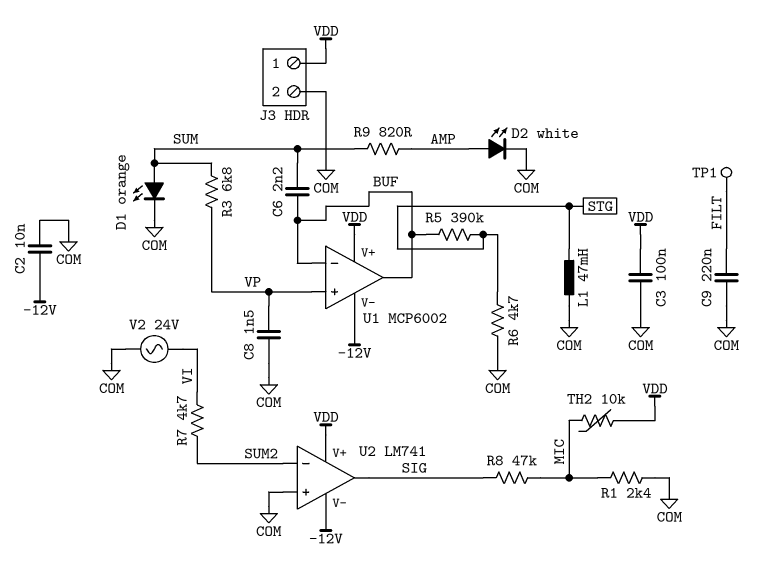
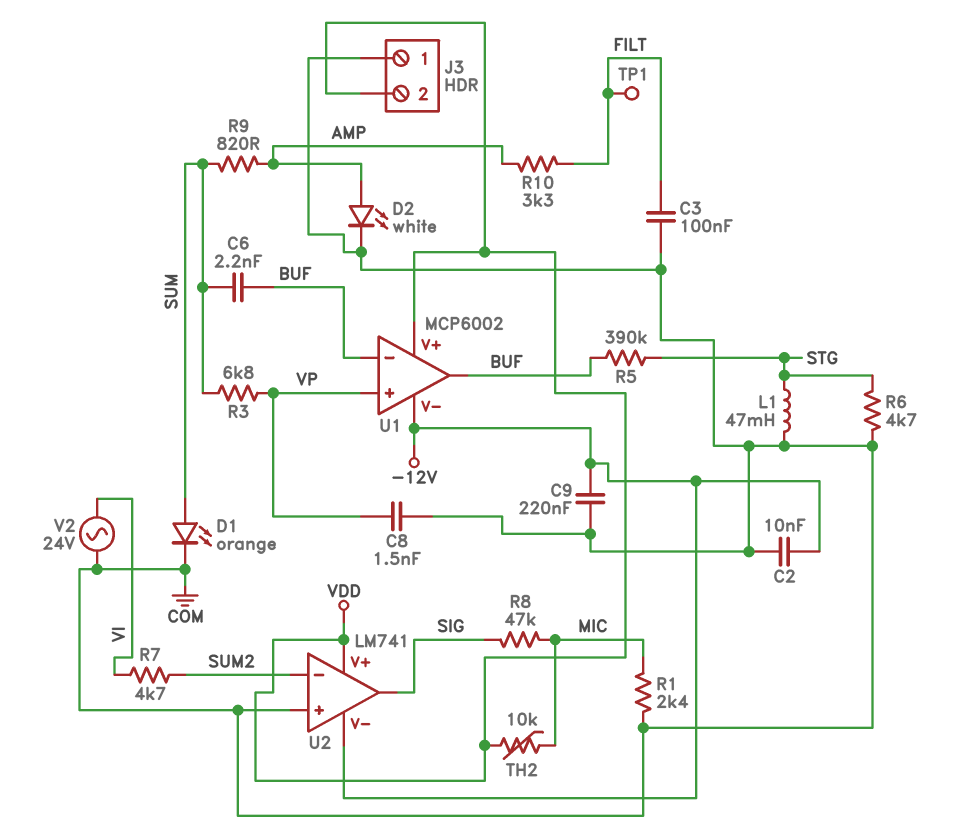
C3: 100nF (COM, VDD) -> 100nF (COM, FILT)
C9: 220nF (COM, FILT) -> 220nF (-12V, COM)
J3 pin 1: VDD -> COM
J3 pin 2: COM -> VDD
R10: none -> 3.3k (AMP, FILT)

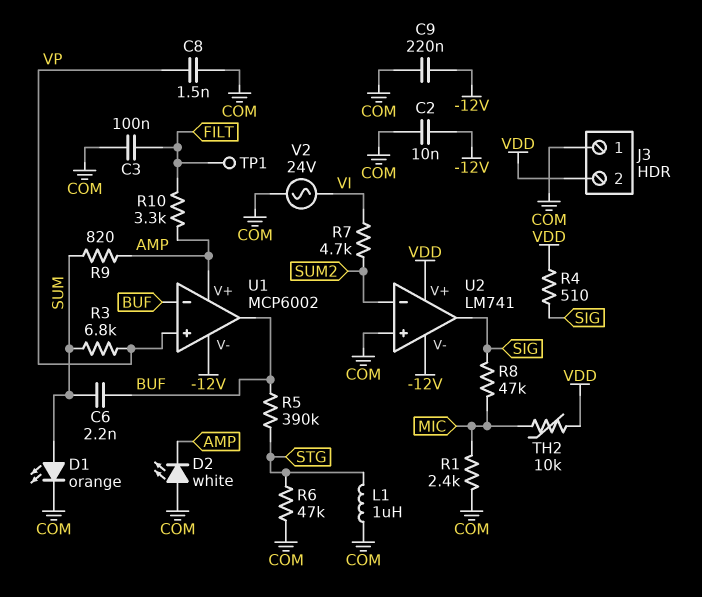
D2: LED white (A AMP, K COM) -> LED white (A COM, K AMP)
L1: 47mH (COM, STG) -> 1uH (COM, STG)
R4: none -> 510 (SIG, VDD)
R6: 4.7k (COM, STG) -> 47k (COM, STG)
U1 pin V+: VDD -> AMP

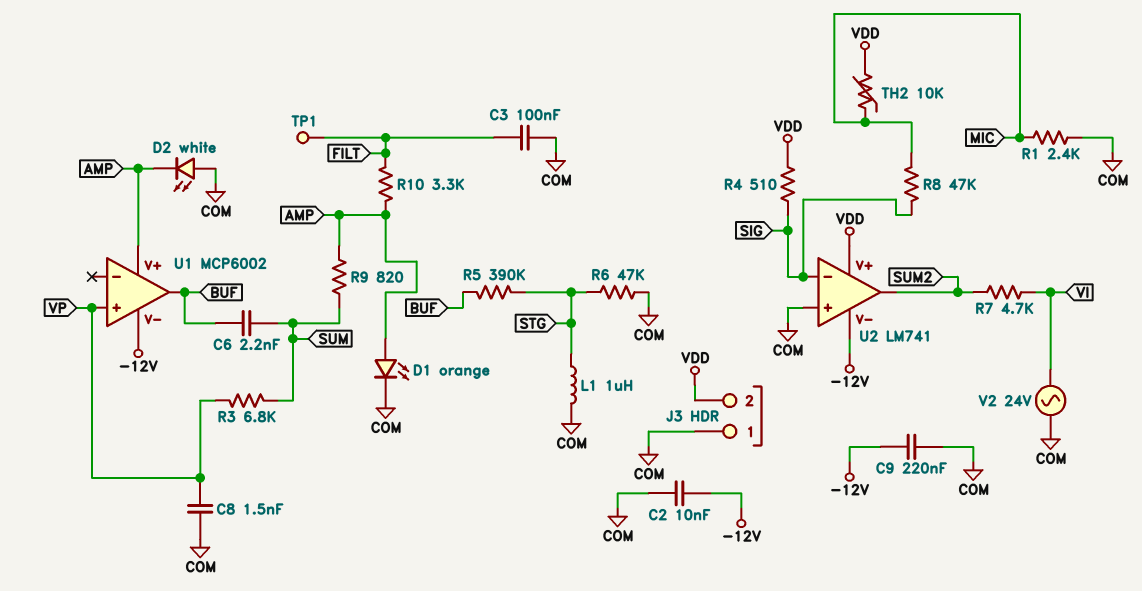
D1: LED orange (A SUM, K COM) -> LED orange (A AMP, K COM)
U1 pin in-: BUF -> none
U2 pin in-: SUM2 -> SIG
U2 pin out: SIG -> SUM2

